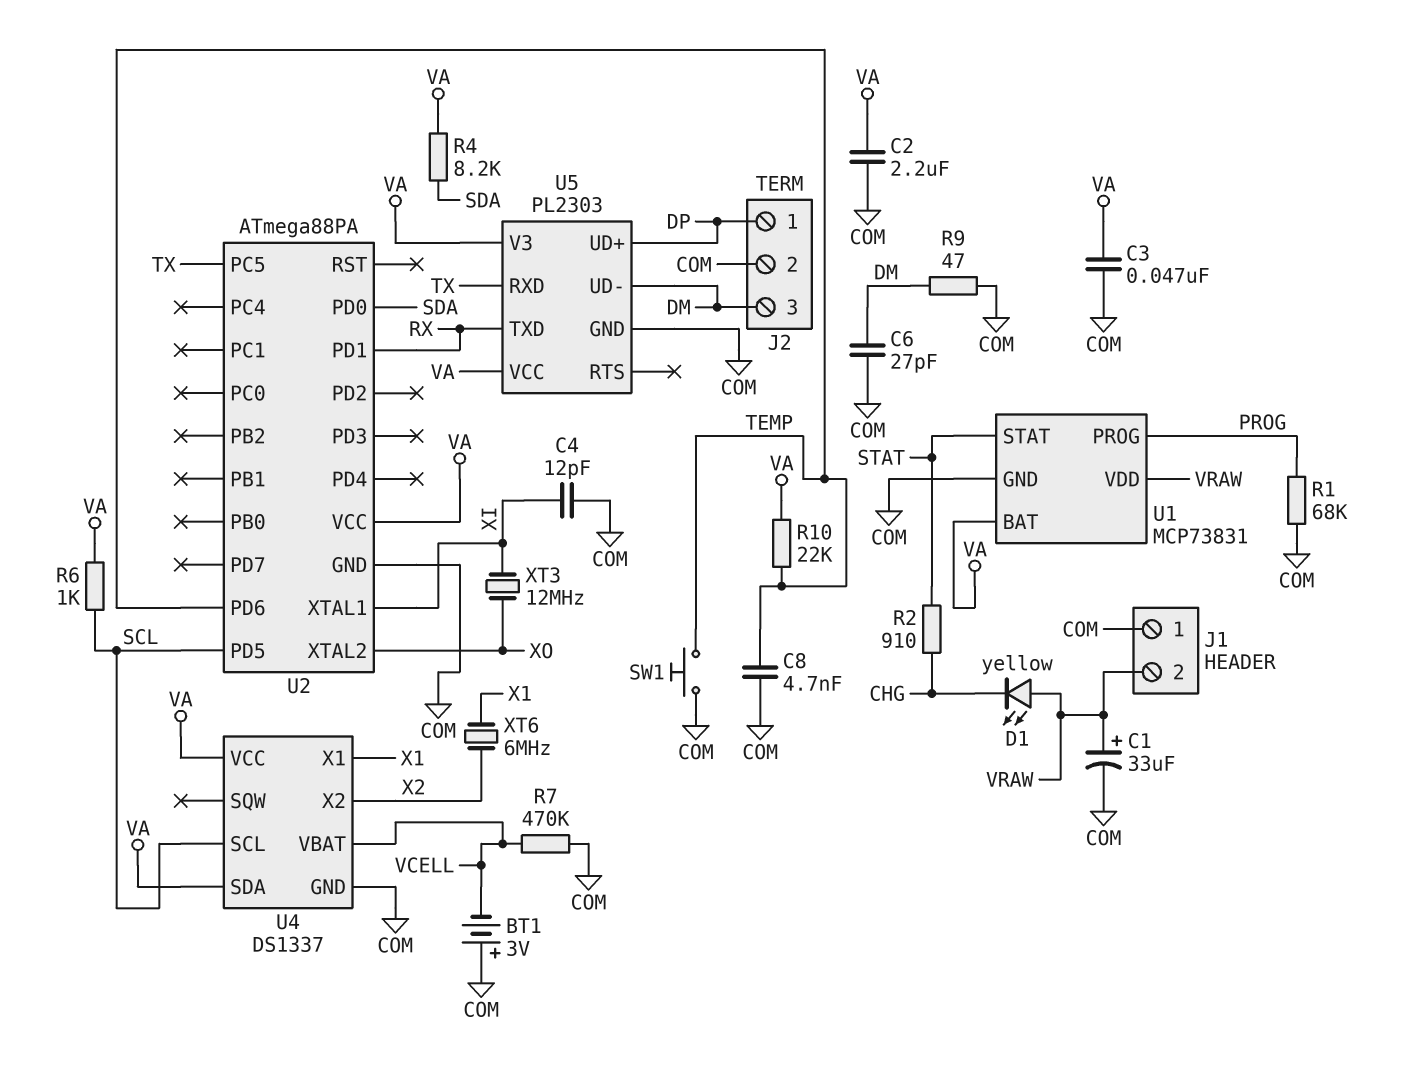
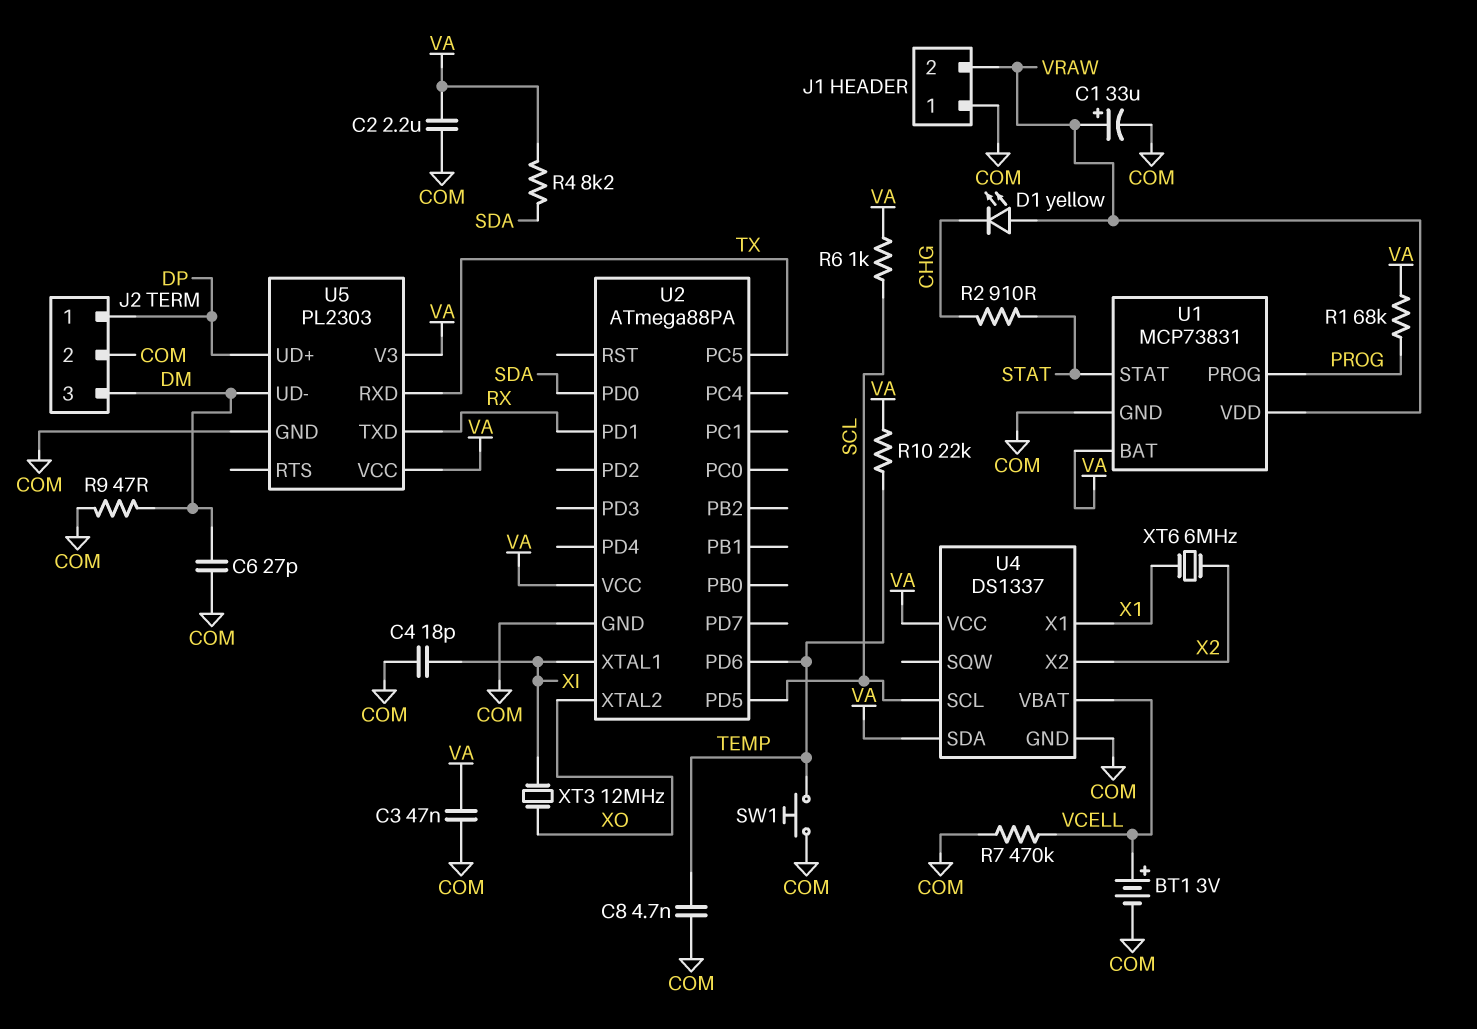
BT1: 3V (plus COM, minus VCELL) -> 3V (plus VCELL, minus COM)
C4: 12pF (COM, XI) -> 18pF (COM, XI)
R1: 68k (COM, PROG) -> 68k (PROG, VA)

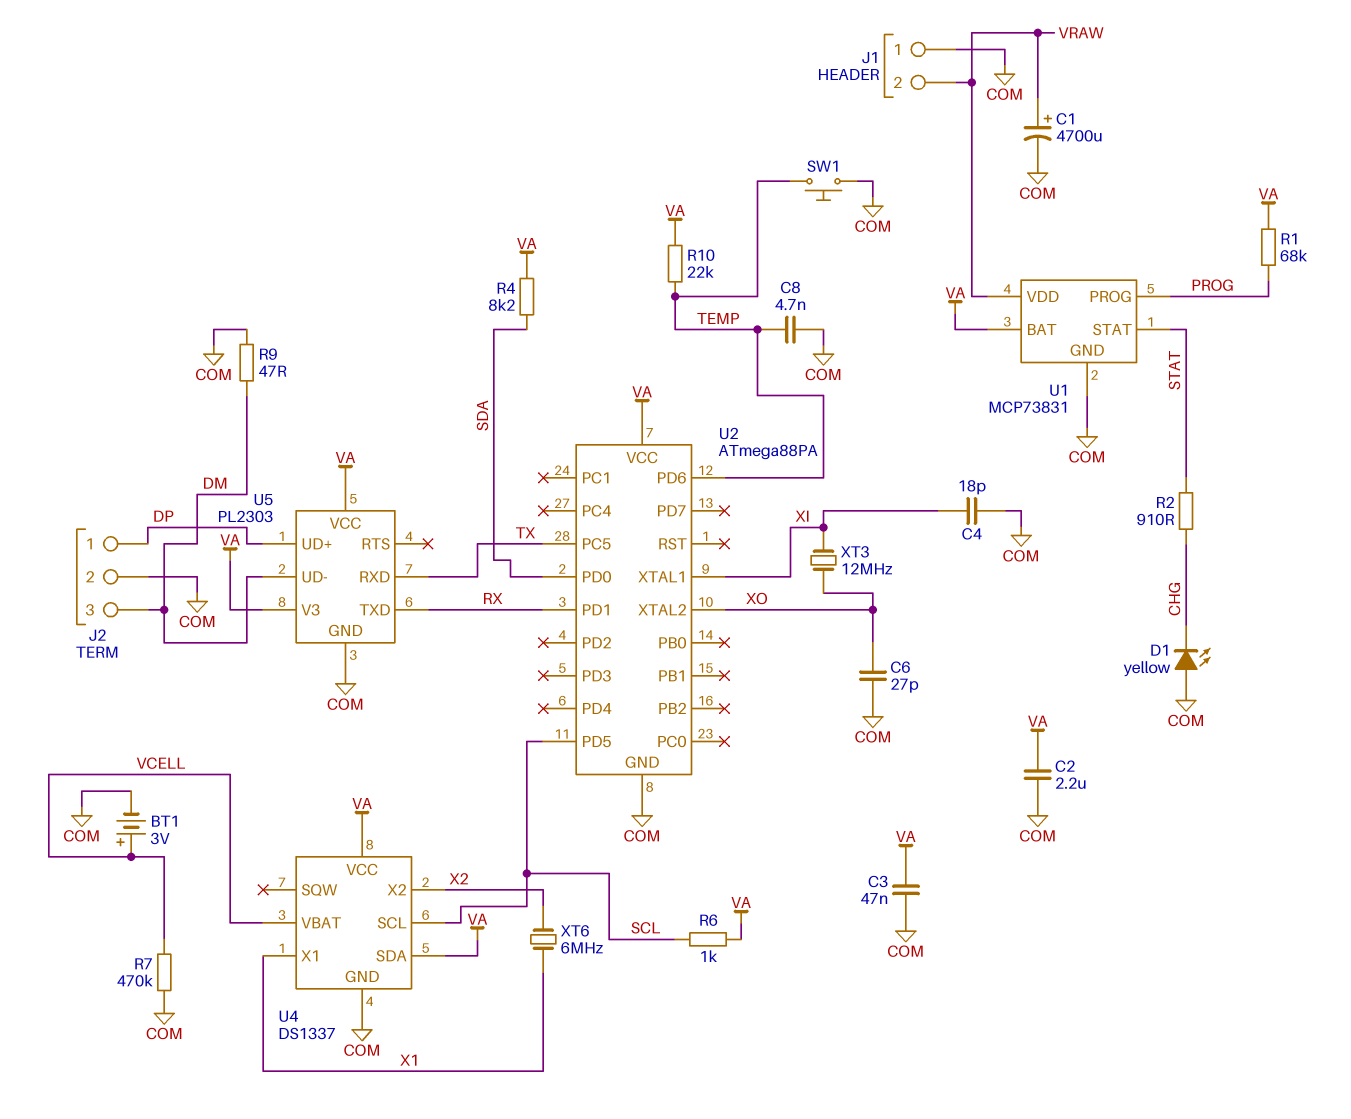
C1: 33uF (plus VRAW, minus COM) -> 4700uF (plus VRAW, minus COM)
C6: 27pF (COM, DM) -> 27pF (COM, XO)
D1: LED yellow (A VRAW, K CHG) -> LED yellow (A COM, K CHG)

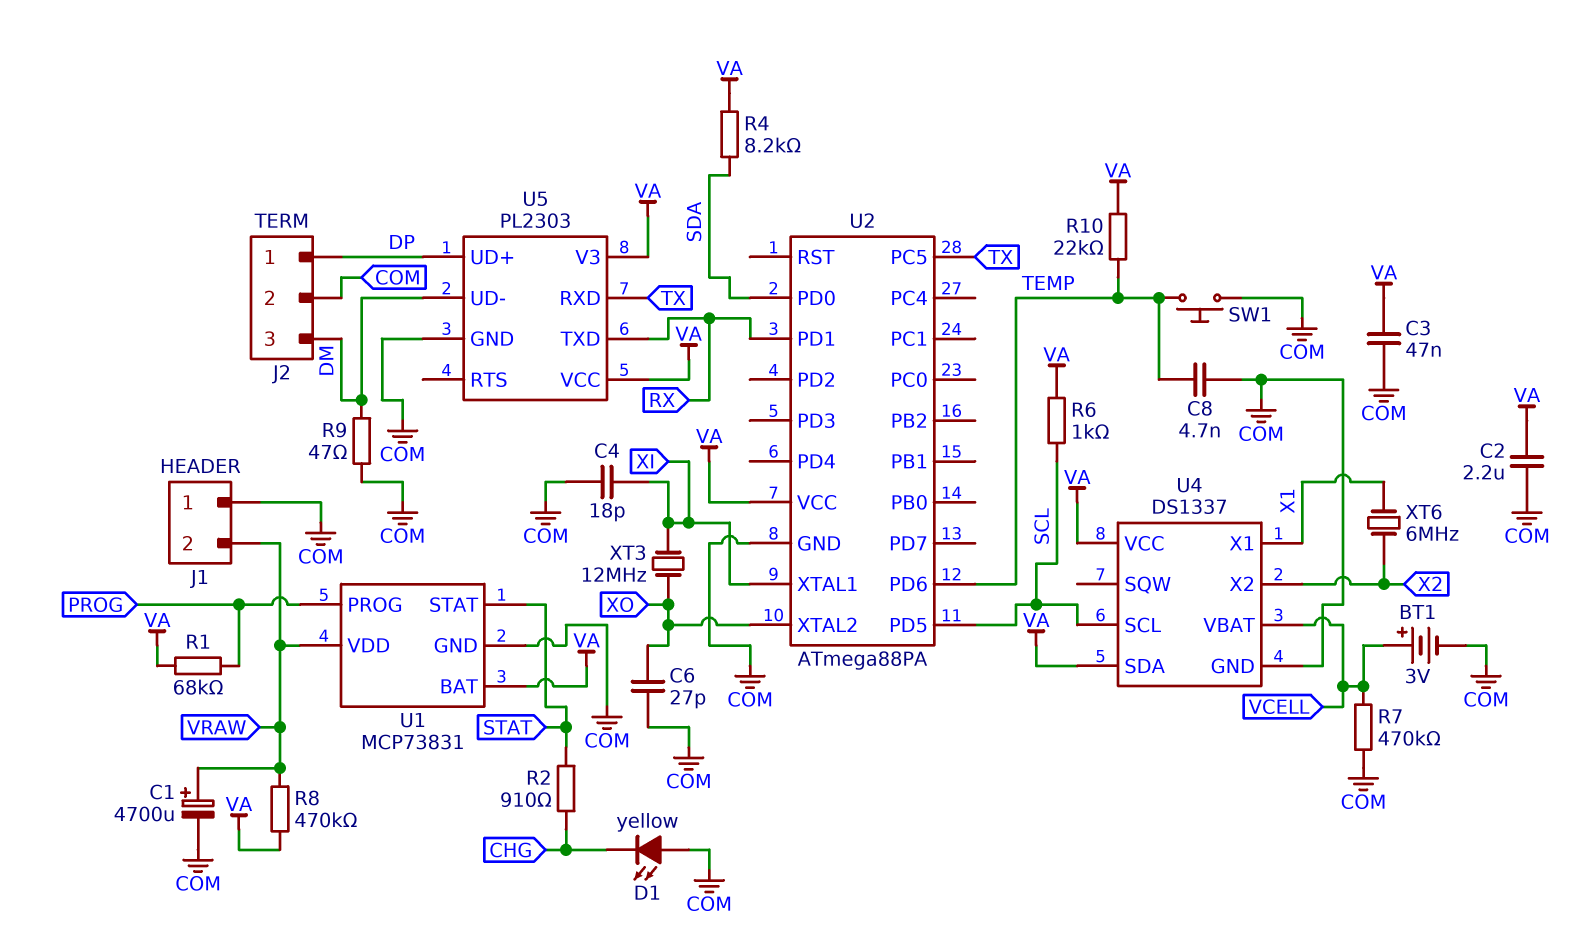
R8: none -> 470k (VA, VRAW)

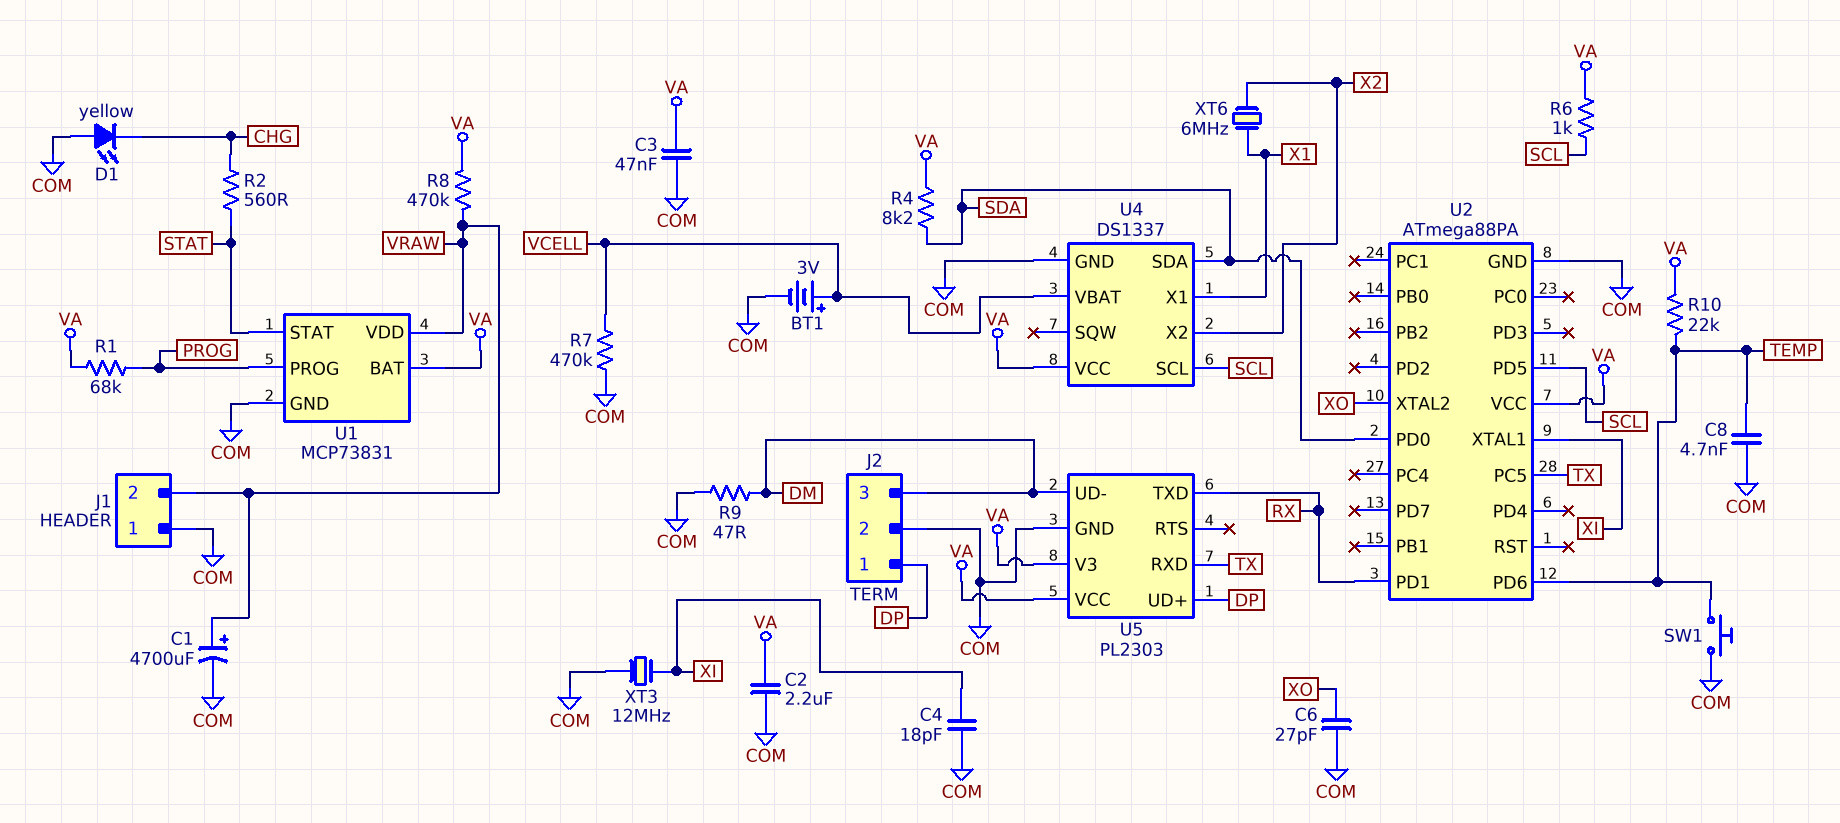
R2: 910 (CHG, STAT) -> 560 (CHG, STAT)
U4 pin SDA: VA -> SDA
XT3: 12MHz (XI, XO) -> 12MHz (COM, XI)

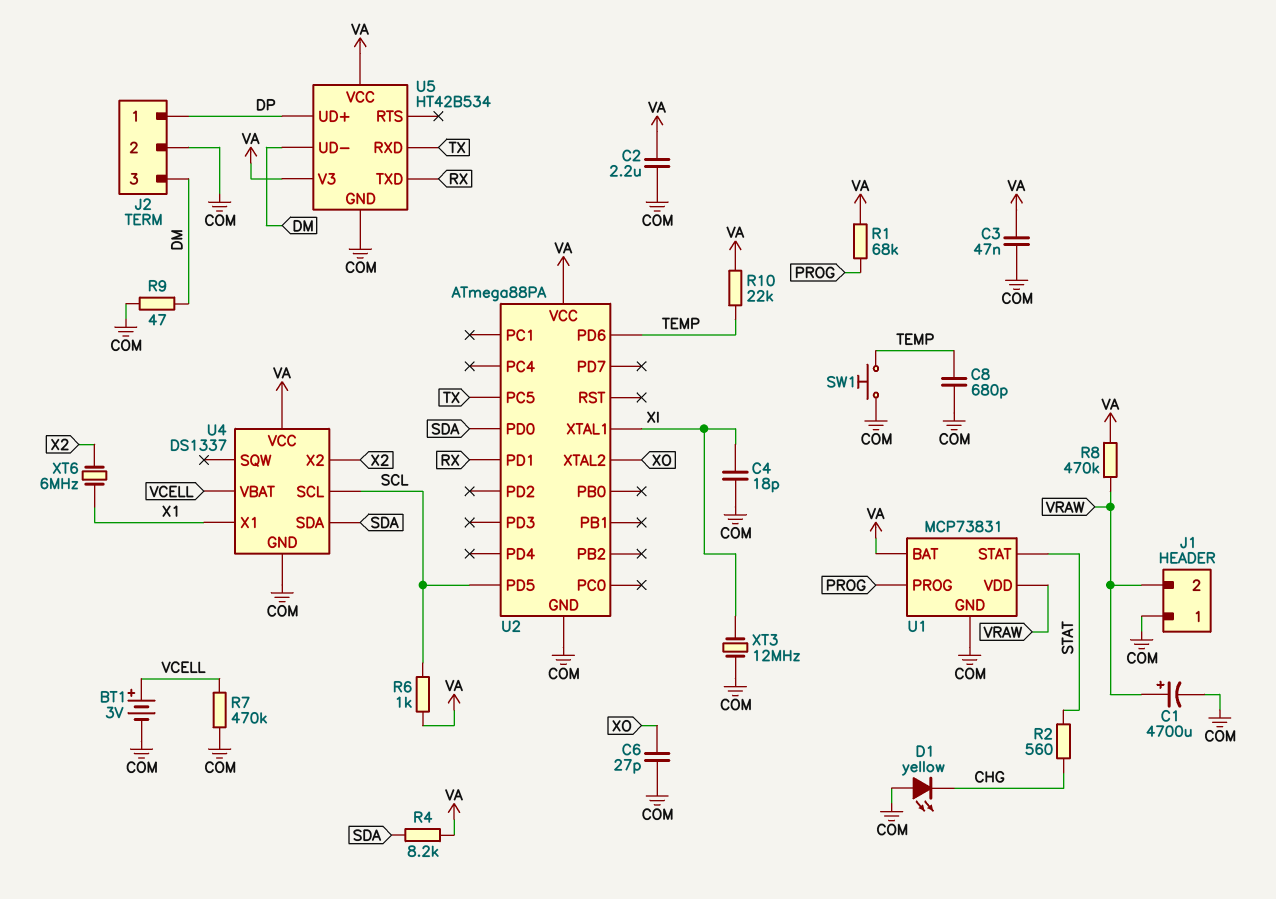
C8: 4.7nF (COM, TEMP) -> 680pF (COM, TEMP)
U5: PL2303 -> HT42B534

